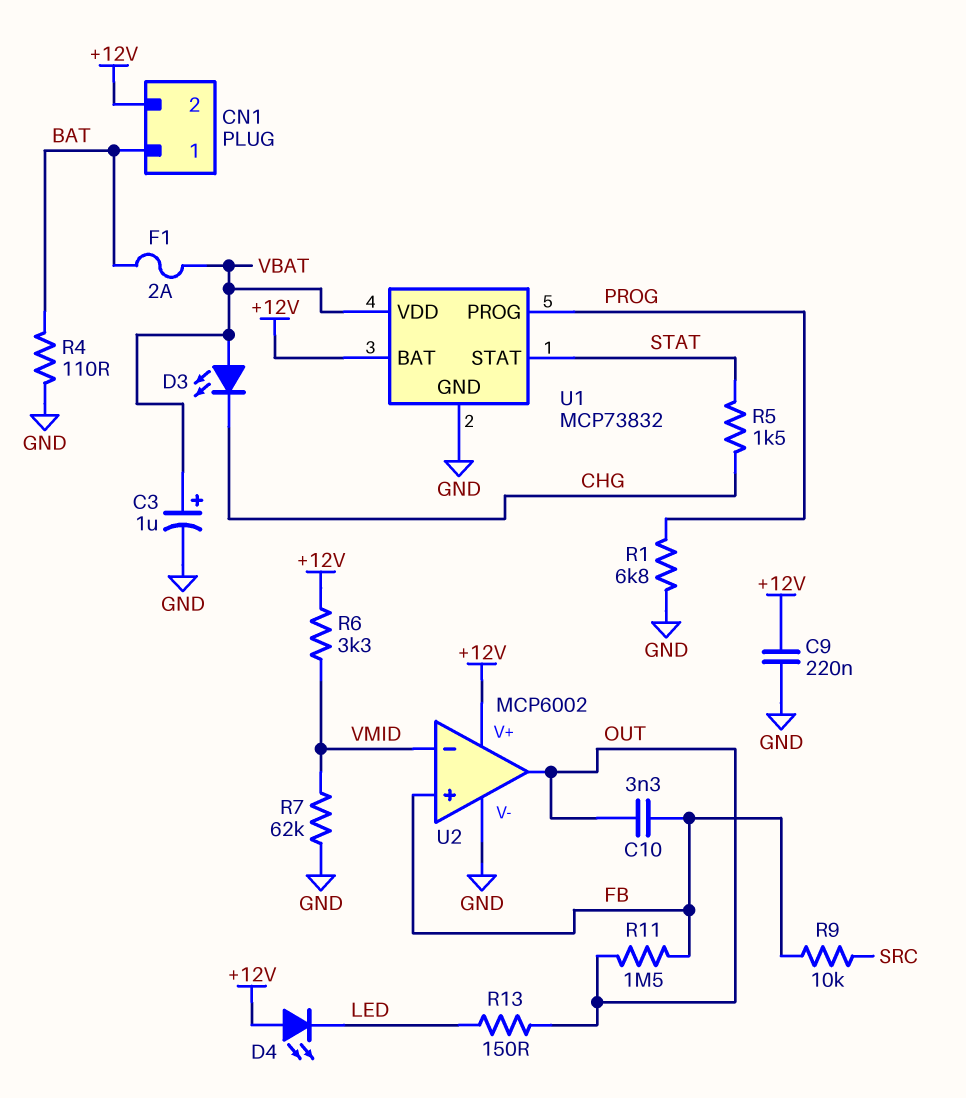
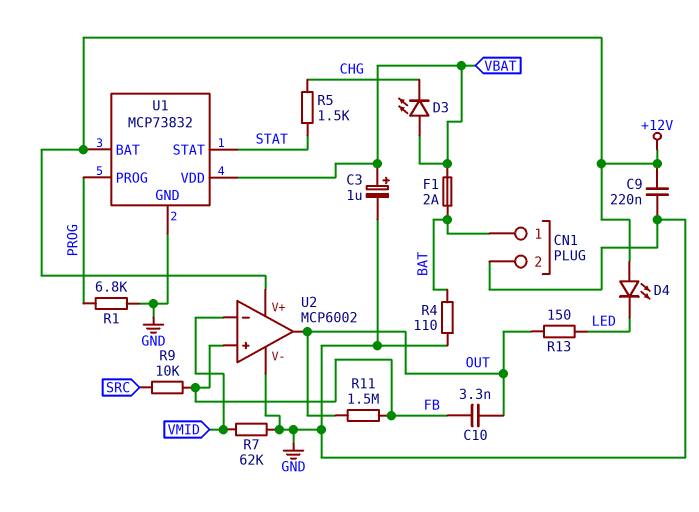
CN1 pin 2: +12V -> GND
R6: 3.3k (+12V, VMID) -> none

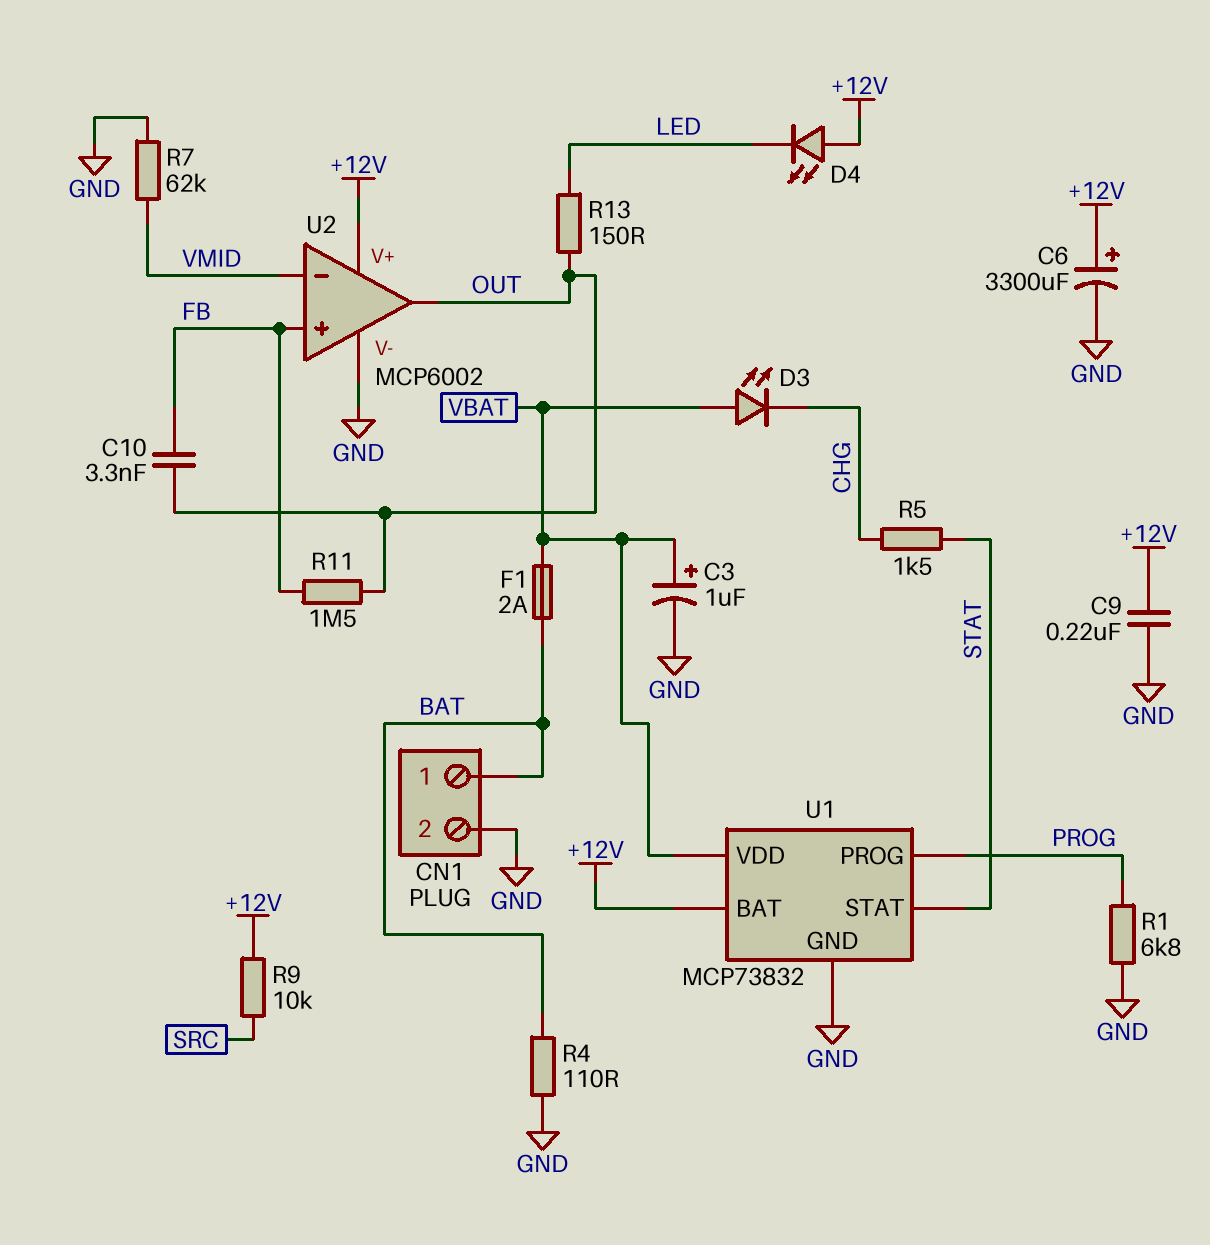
C6: none -> 3300uF (plus +12V, minus GND)
R9: 10k (FB, SRC) -> 10k (+12V, SRC)

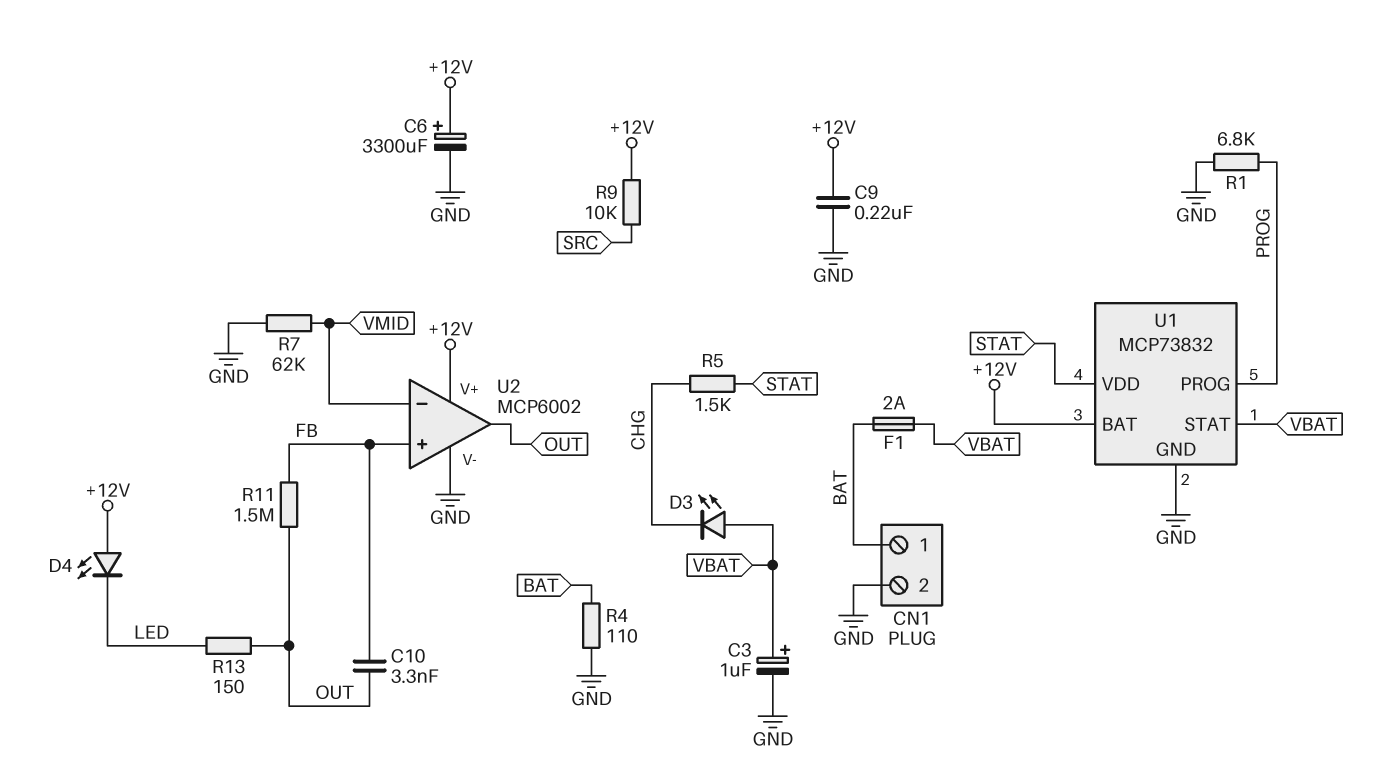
U1 pin STAT: STAT -> VBAT
U1 pin VDD: VBAT -> STAT

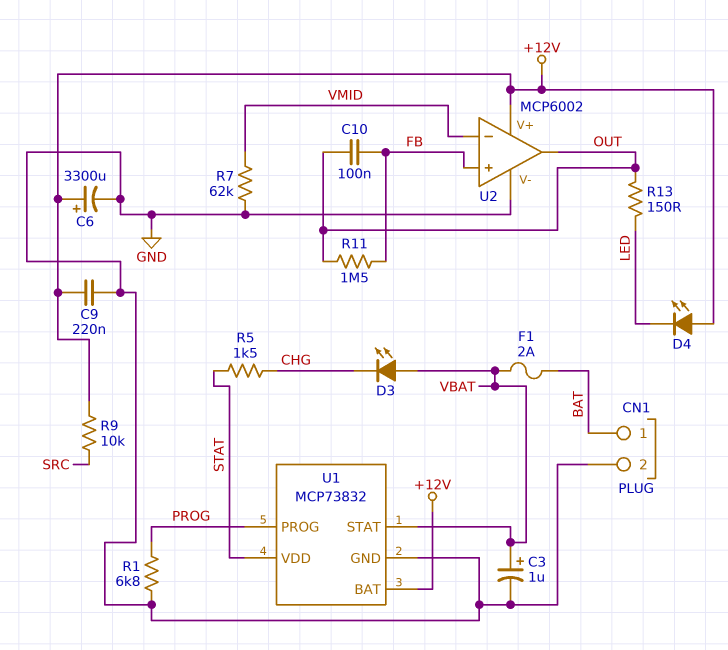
C10: 3.3nF (FB, OUT) -> 100nF (FB, OUT)
R4: 110 (BAT, GND) -> none

